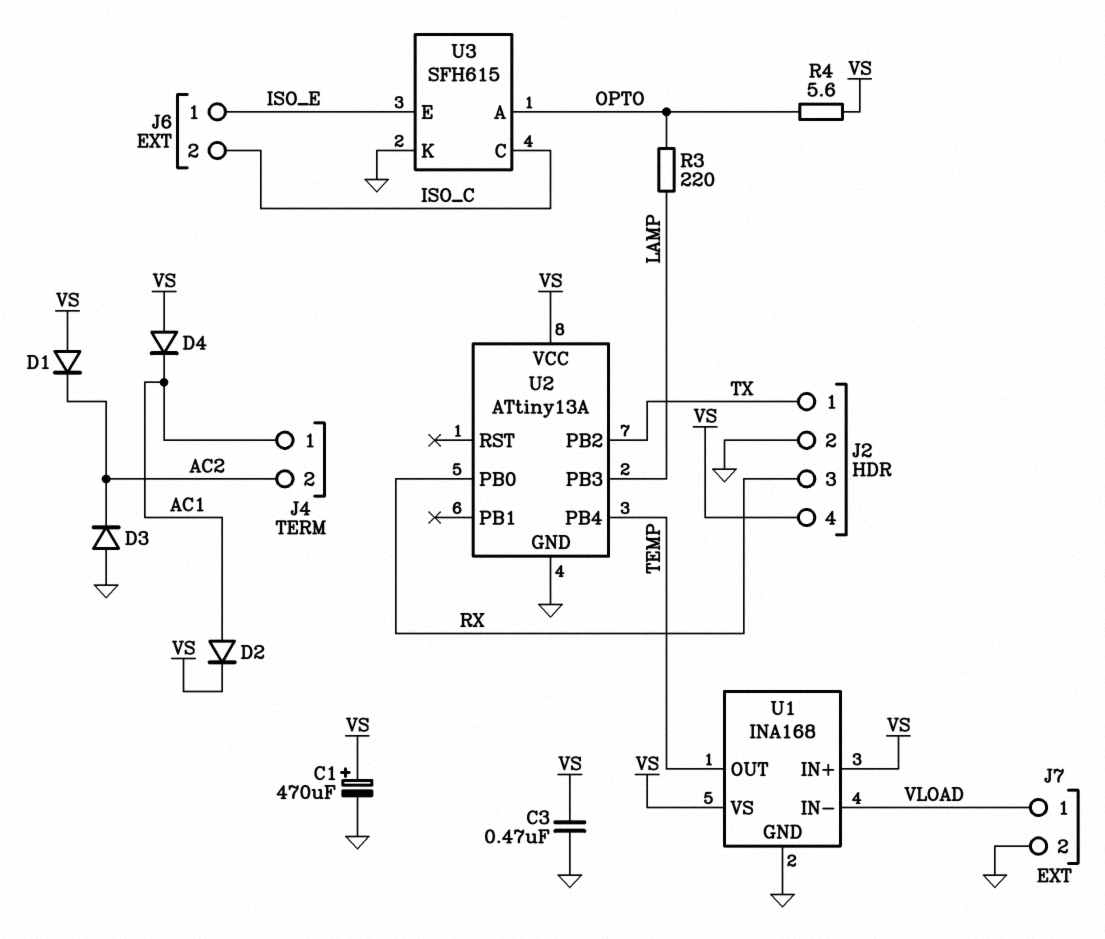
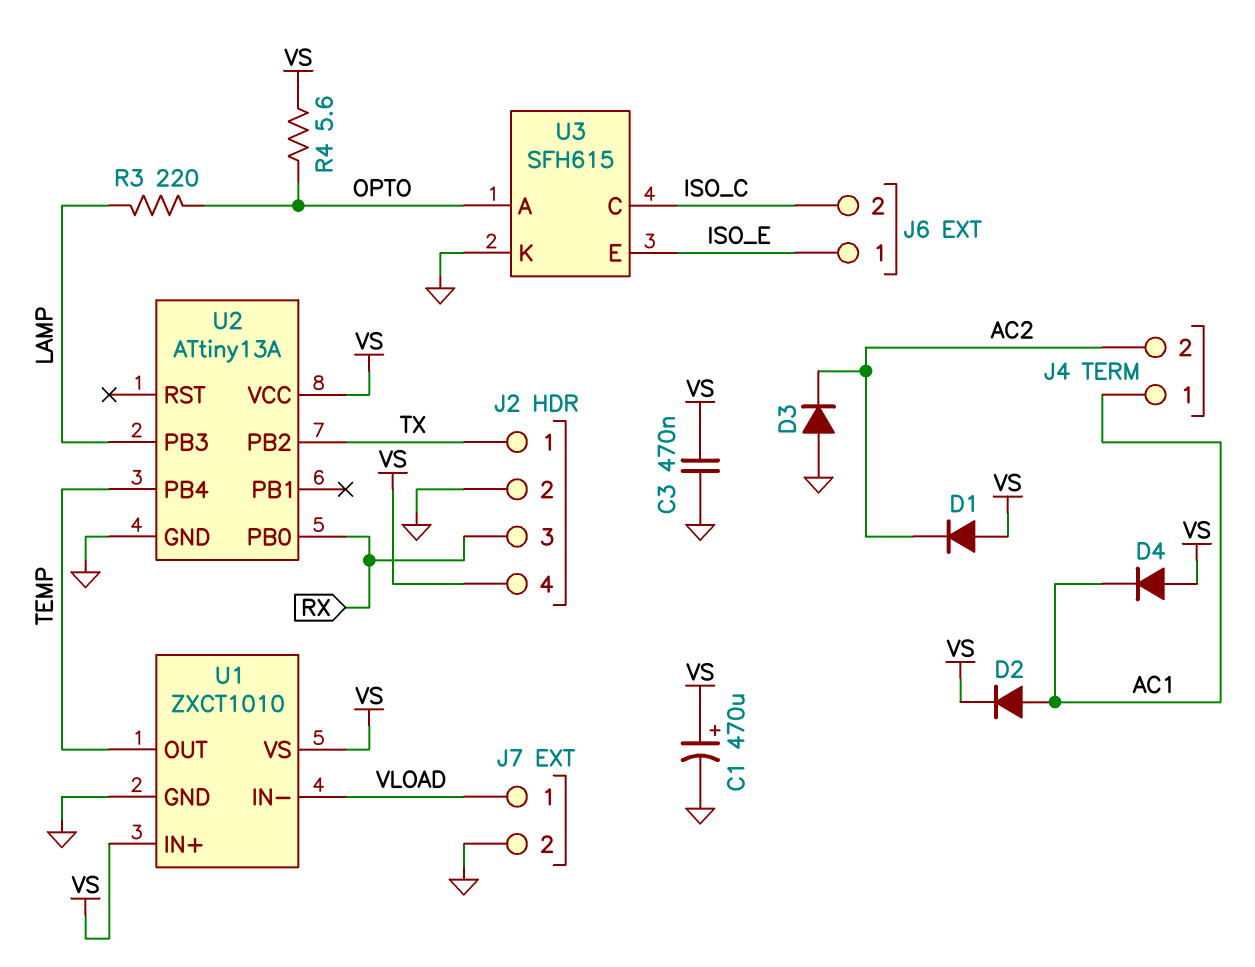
U1: INA168 -> ZXCT1010

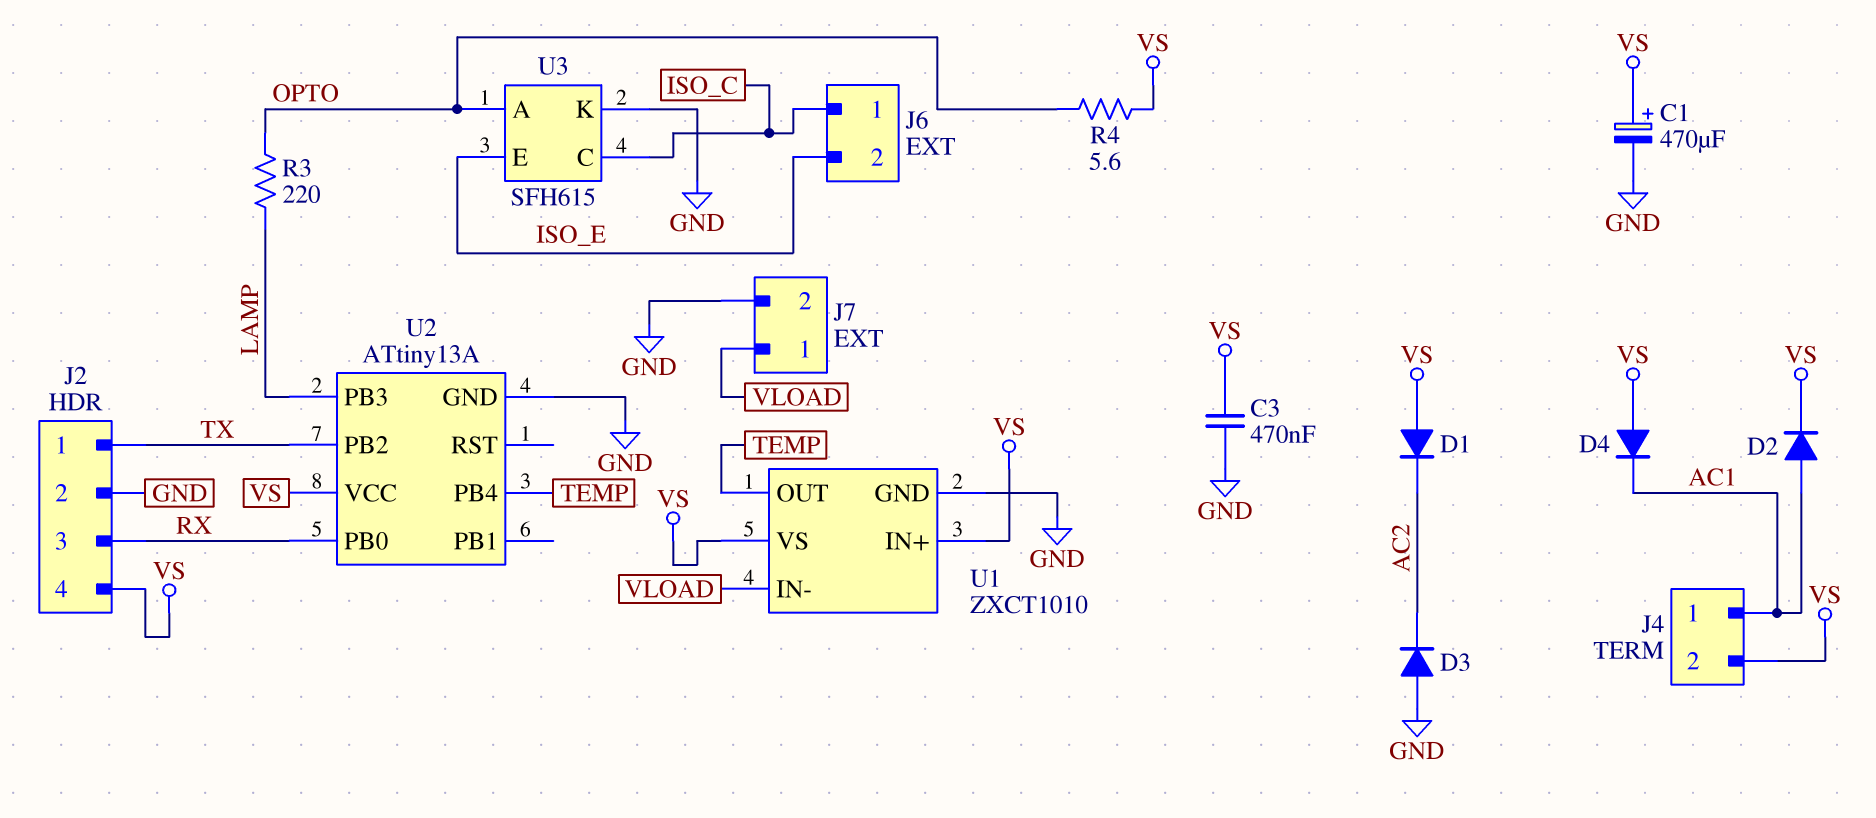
J4 pin 2: AC2 -> VS
J6 pin 1: ISO_E -> ISO_C
J6 pin 2: ISO_C -> ISO_E

